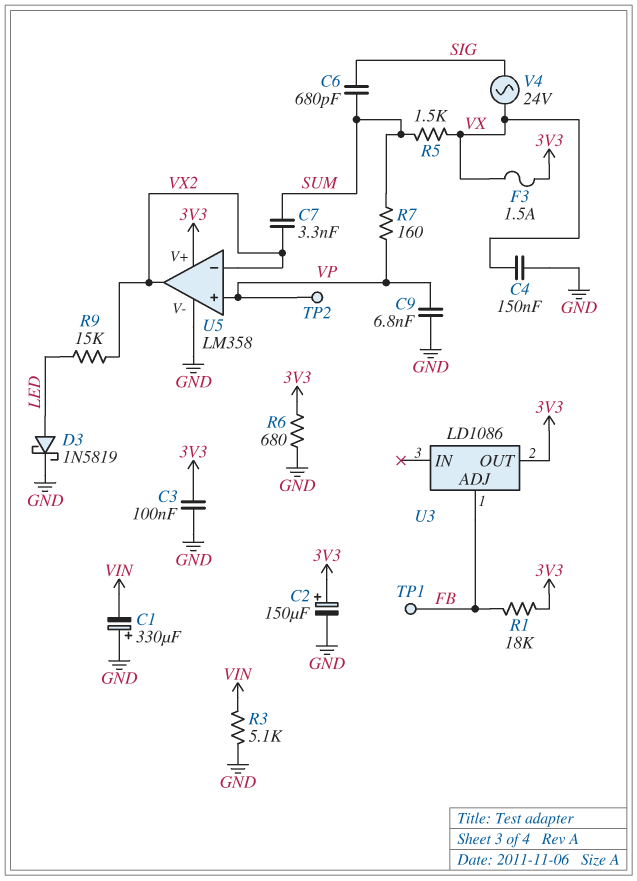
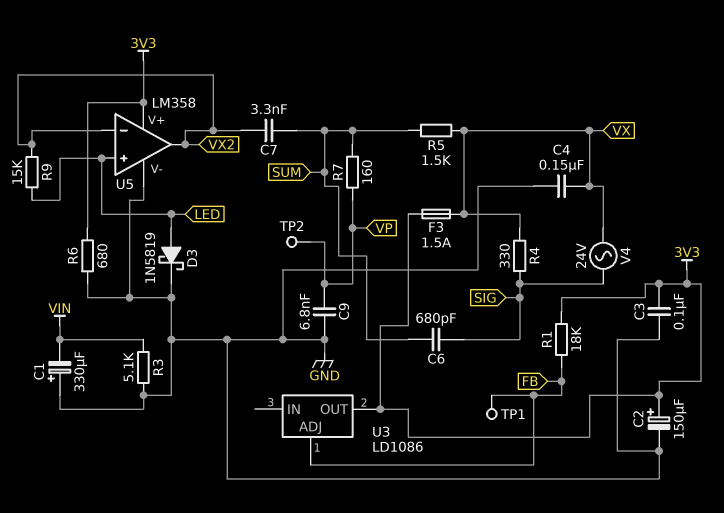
R4: none -> 330 (SIG, VX)
U5 pin in+: VP -> LED

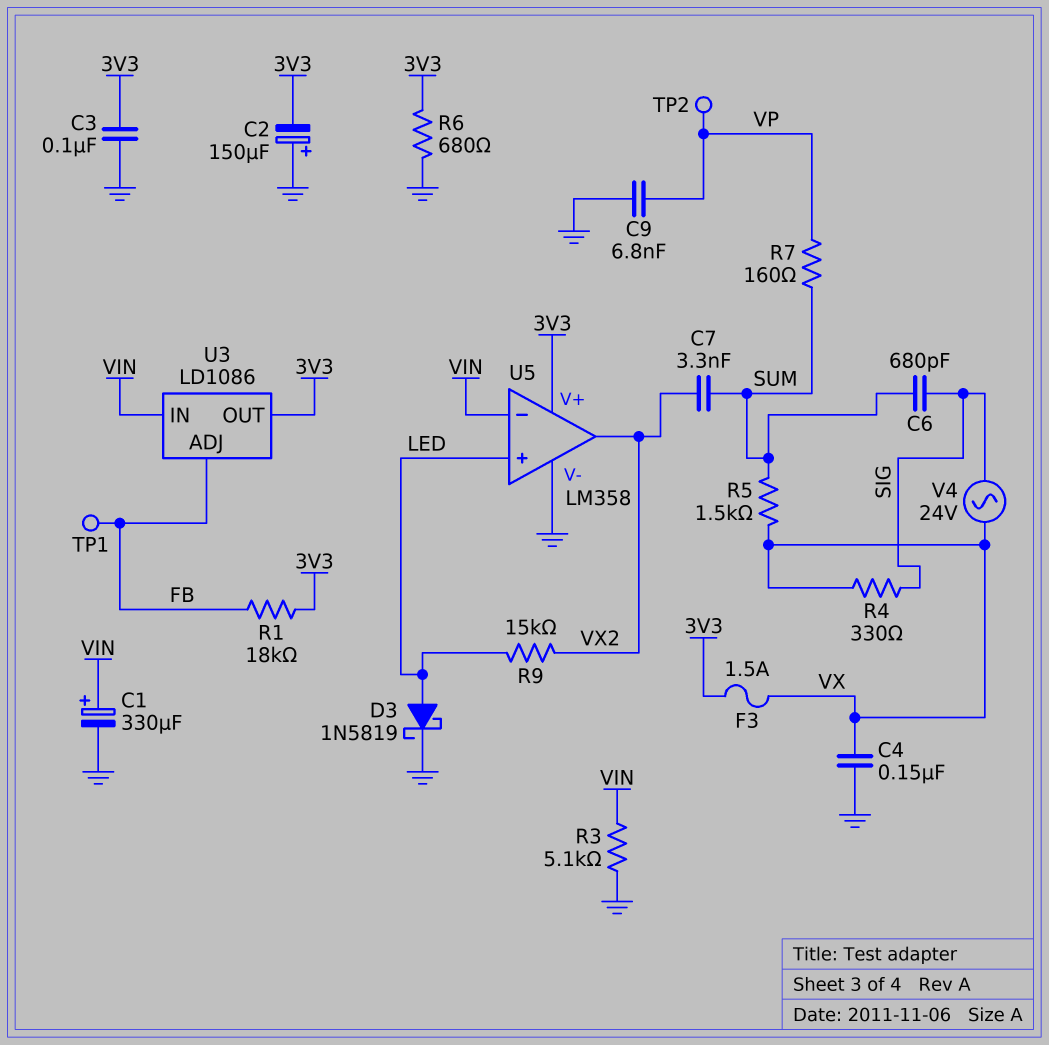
C1: 330uF (plus GND, minus VIN) -> 330uF (plus VIN, minus GND)
C2: 150uF (plus 3V3, minus GND) -> 150uF (plus GND, minus 3V3)
U3 pin IN: none -> VIN
U5 pin in-: VX2 -> VIN

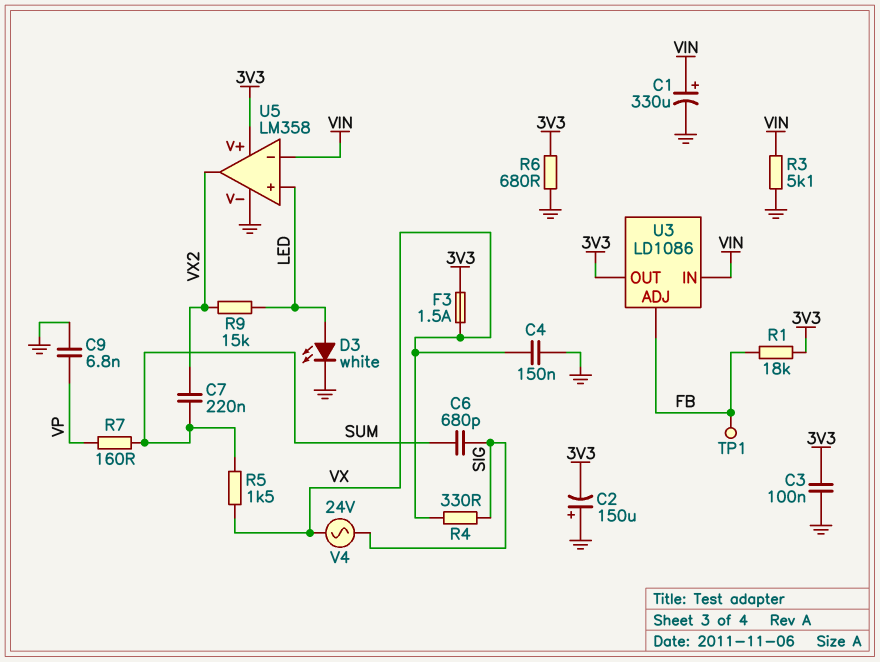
C7: 3.3nF (SUM, VX2) -> 220nF (SUM, VX2)
D3: schottky 1N5819 (A LED, K GND) -> LED white (A LED, K GND)
TP2: test point (VP) -> none

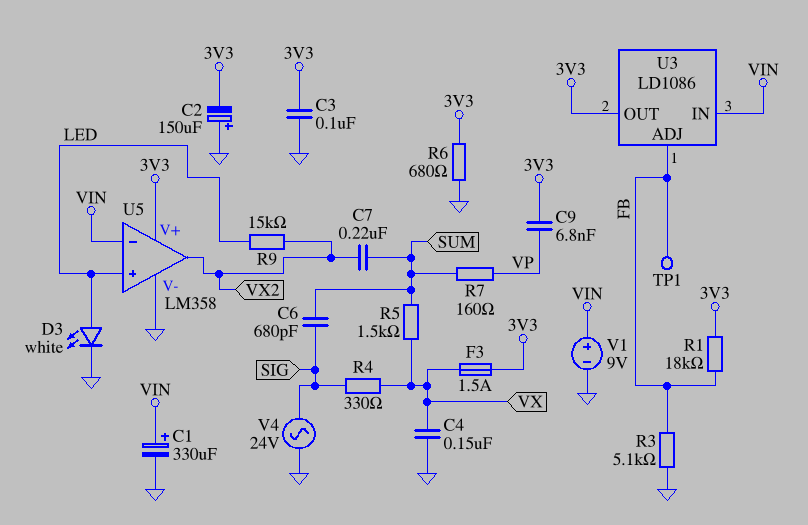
C9: 6.8nF (GND, VP) -> 6.8nF (3V3, VP)
R3: 5.1k (GND, VIN) -> 5.1k (FB, GND)
V1: none -> 9V (plus VIN, minus GND)
V4: AC 24V (SIG, VX) -> AC 24V (GND, SIG)

